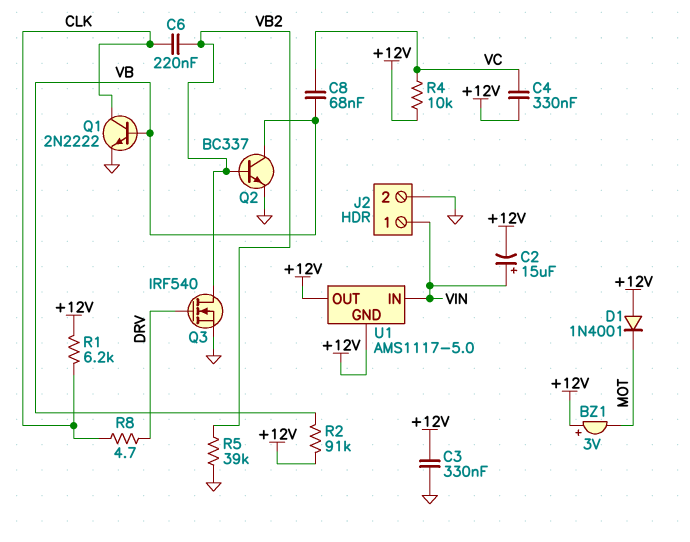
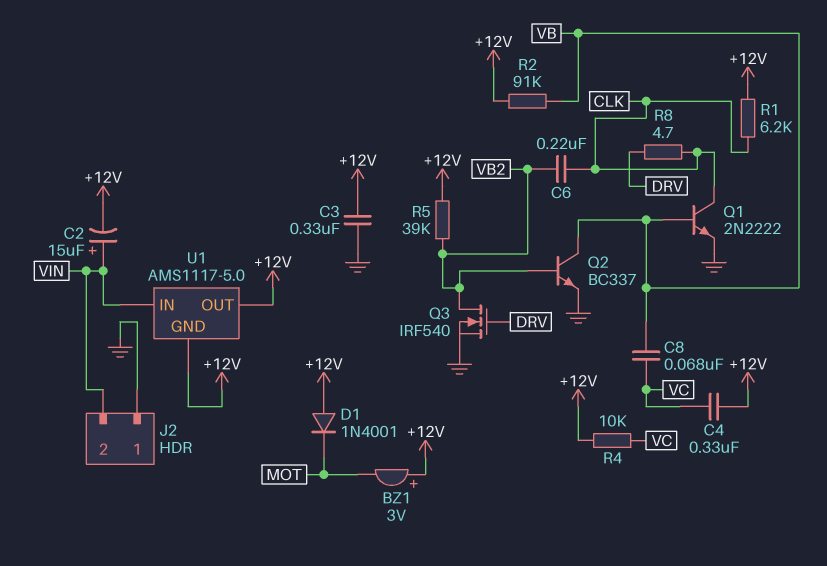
J2 pin 1: VIN -> GND
J2 pin 2: GND -> VIN
R5: 39k (GND, VB2) -> 39k (+12V, VB2)

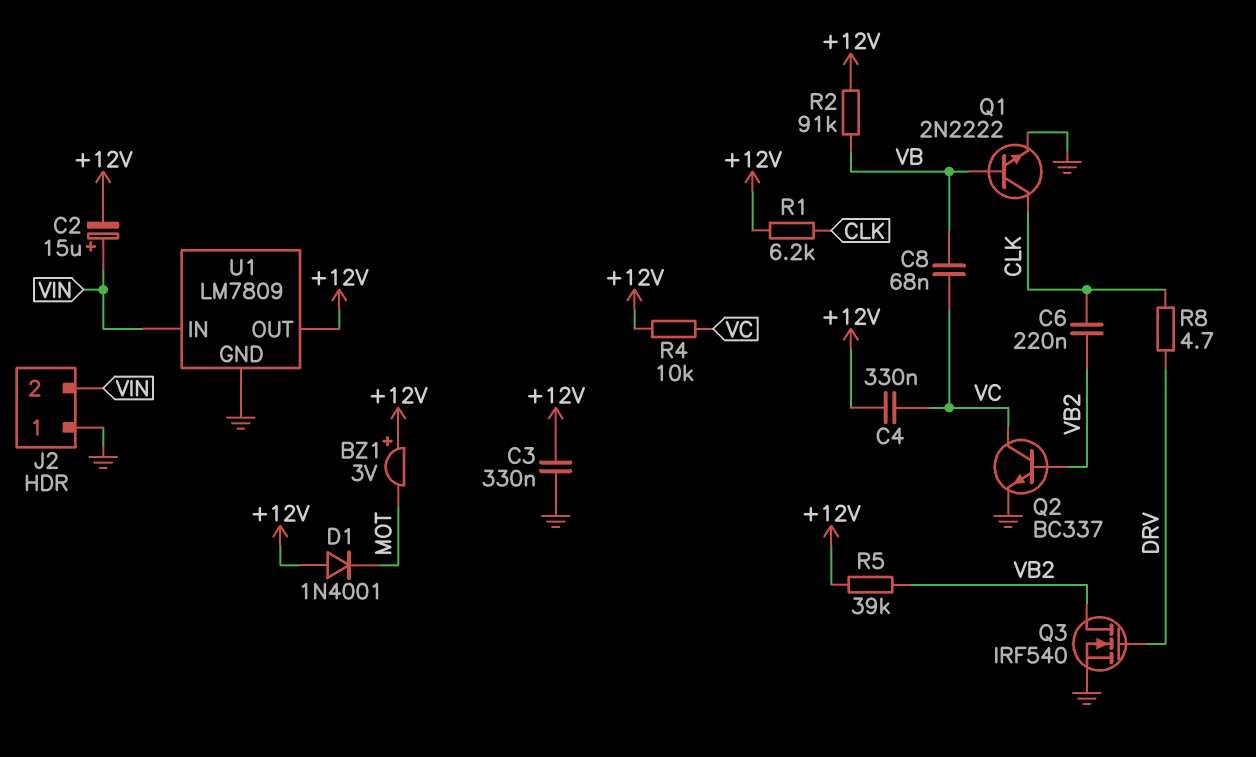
Q2: NPN BC337 (B VB2, C VB, E GND) -> NPN BC337 (B VB2, C VC, E GND)
U1: AMS1117-5.0 -> LM7809
U1 pin GND: +12V -> GND

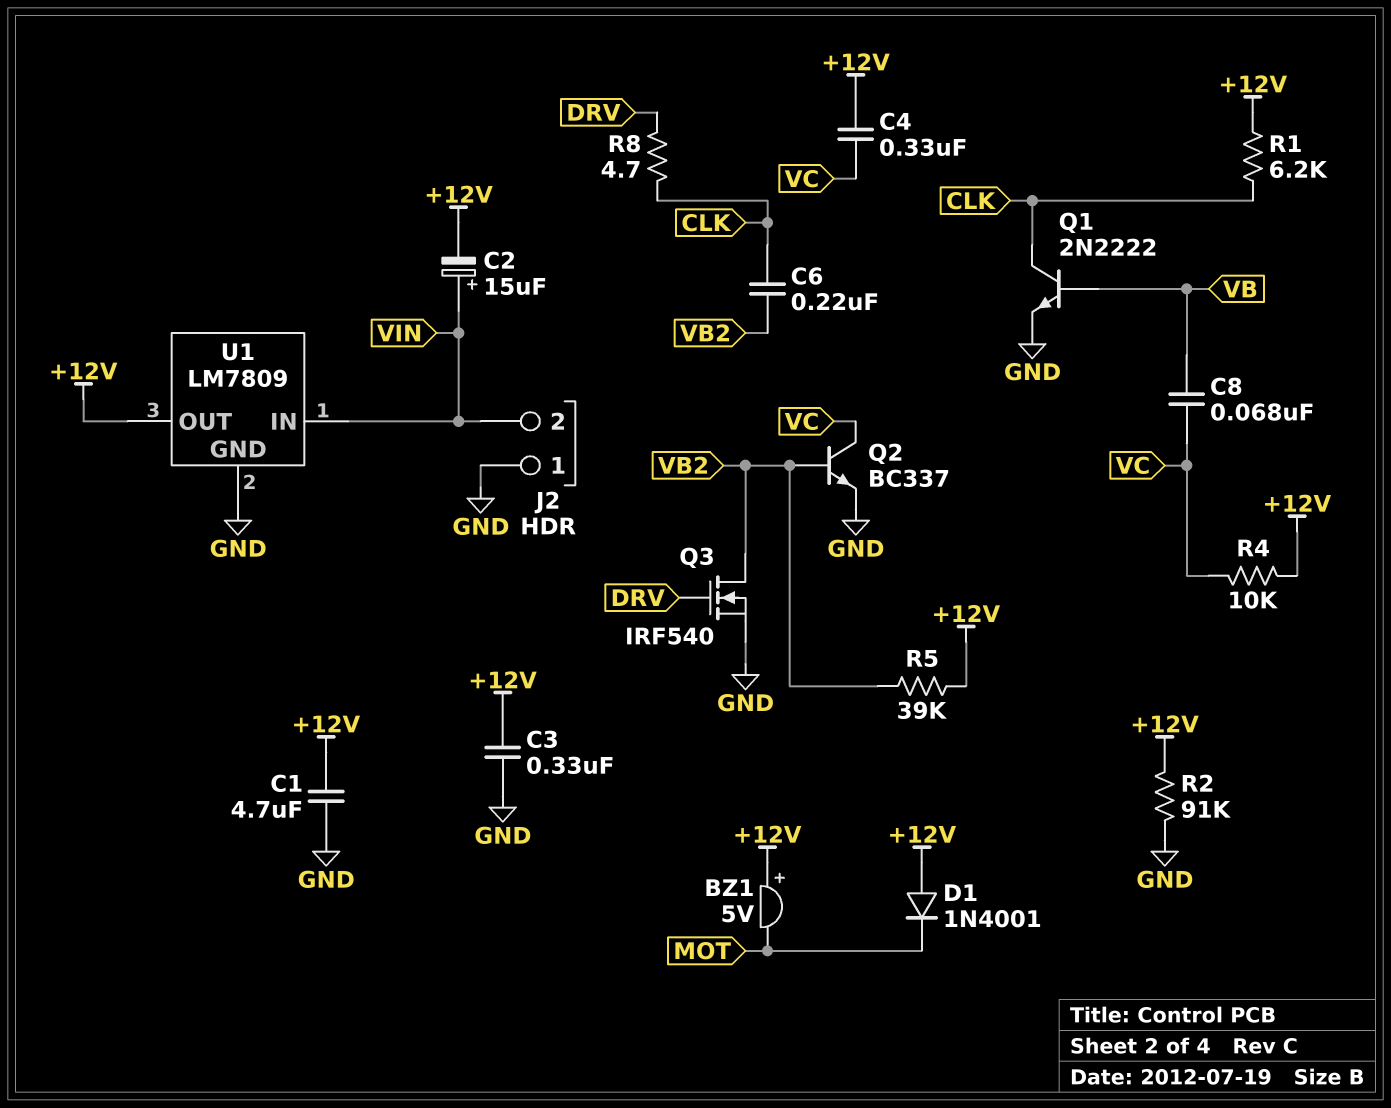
BZ1: buzzer 3V (plus +12V, minus MOT) -> buzzer 5V (plus +12V, minus MOT)
C1: none -> 4.7uF (+12V, GND)
R2: 91k (+12V, VB) -> 91k (+12V, GND)

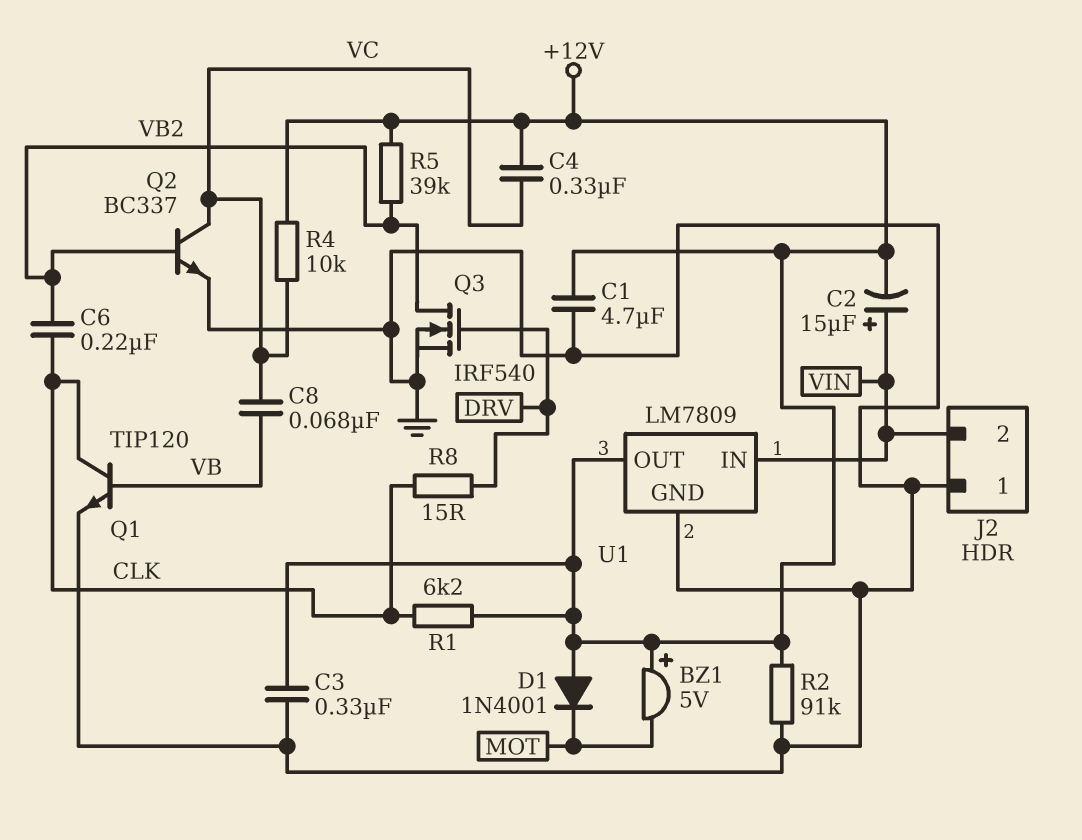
Q1: NPN 2N2222 (B VB, C CLK, E GND) -> NPN TIP120 (B VB, C CLK, E GND)
R8: 4.7 (CLK, DRV) -> 15 (CLK, DRV)

